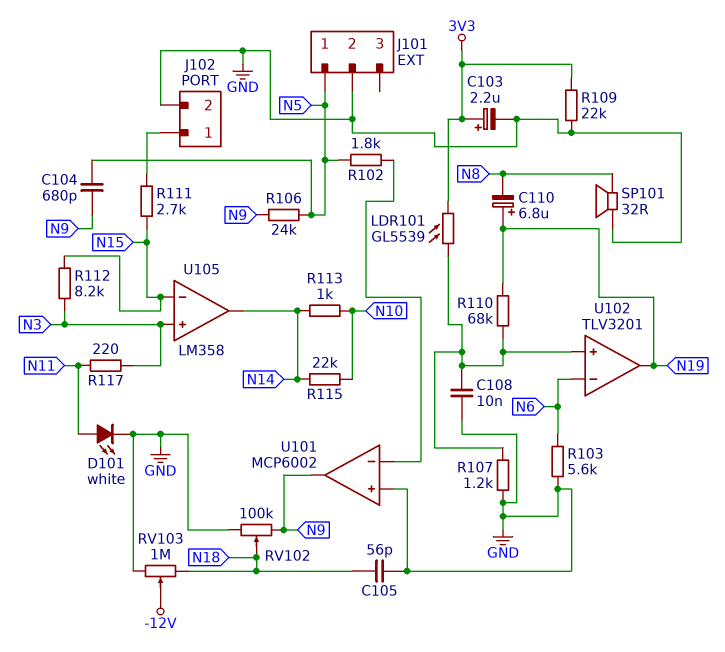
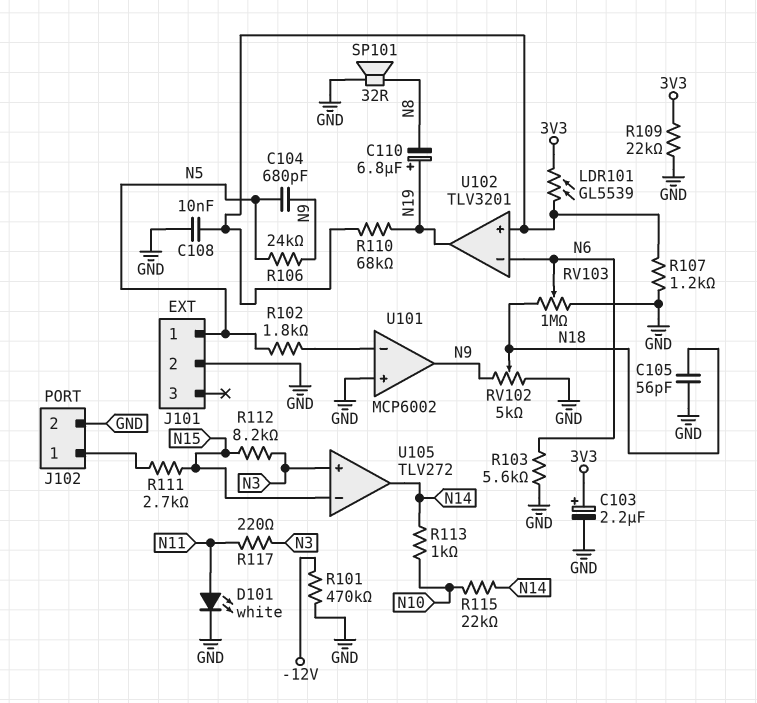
R101: none -> 470k (-12V, GND)
RV102: 100k (GND, N9, wiper N18) -> 5k (GND, N9, wiper N18)
RV103: 1M (GND, N18, wiper -12V) -> 1M (GND, N18, wiper N6)
U105: LM358 -> TLV272

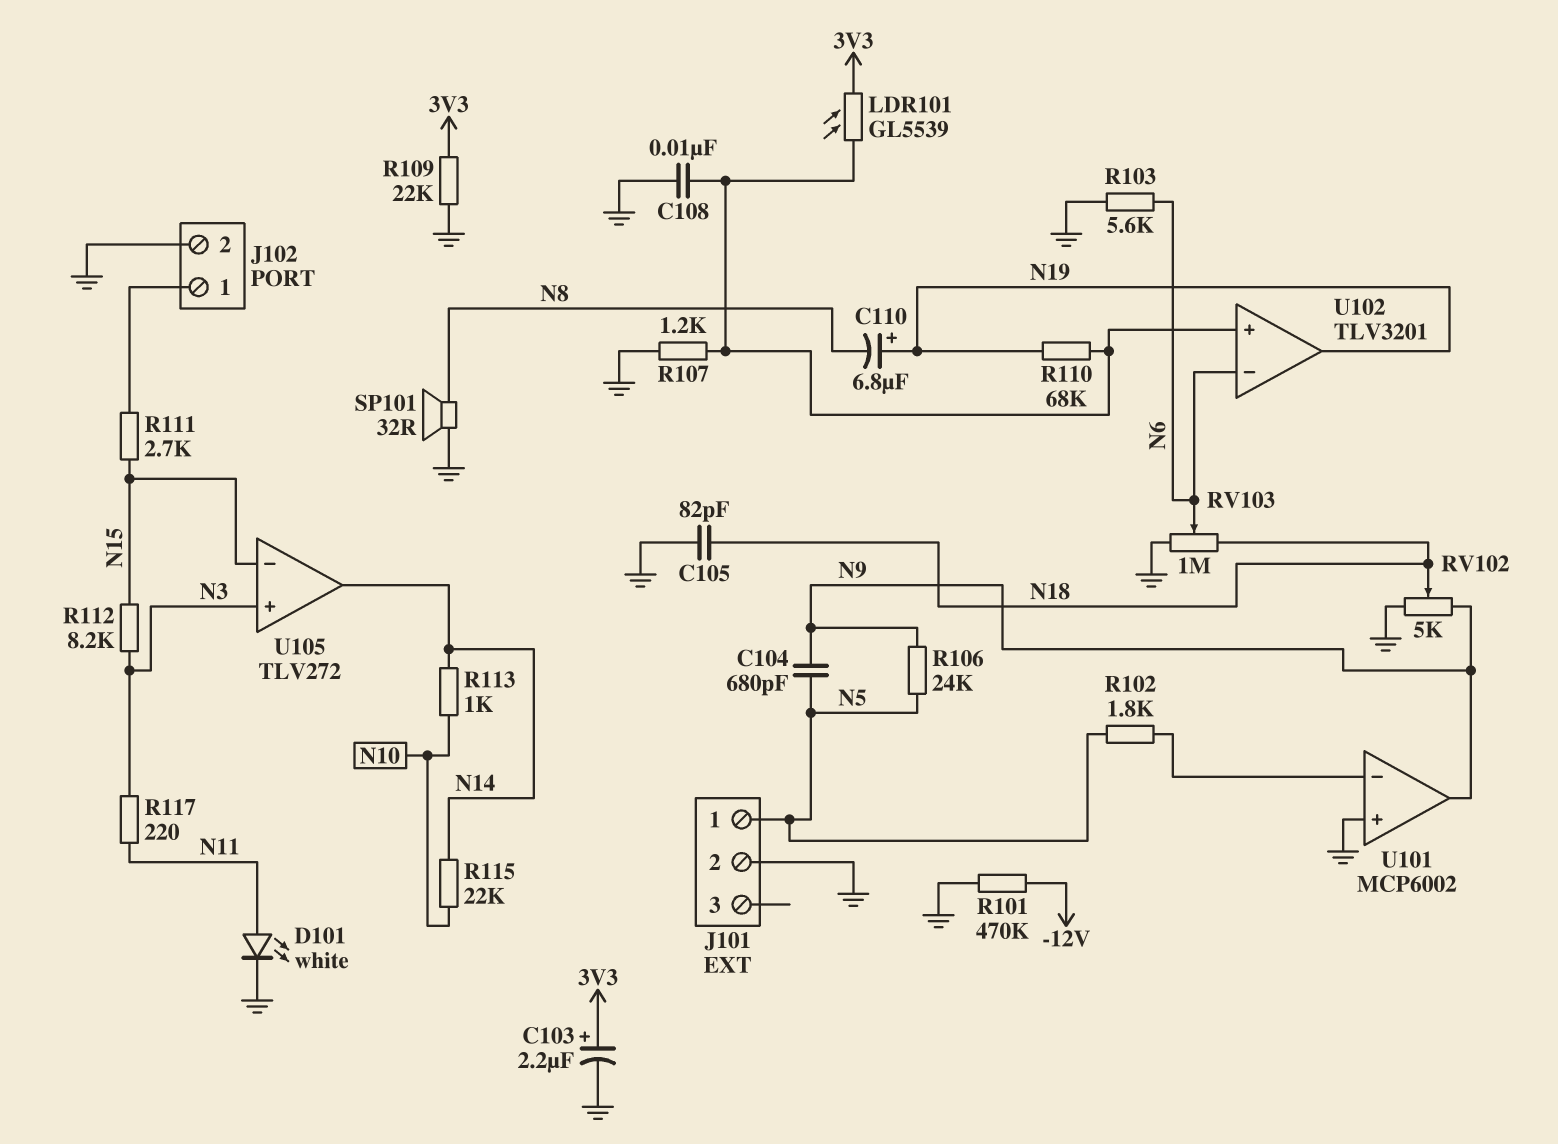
C105: 56pF (GND, N18) -> 82pF (GND, N18)

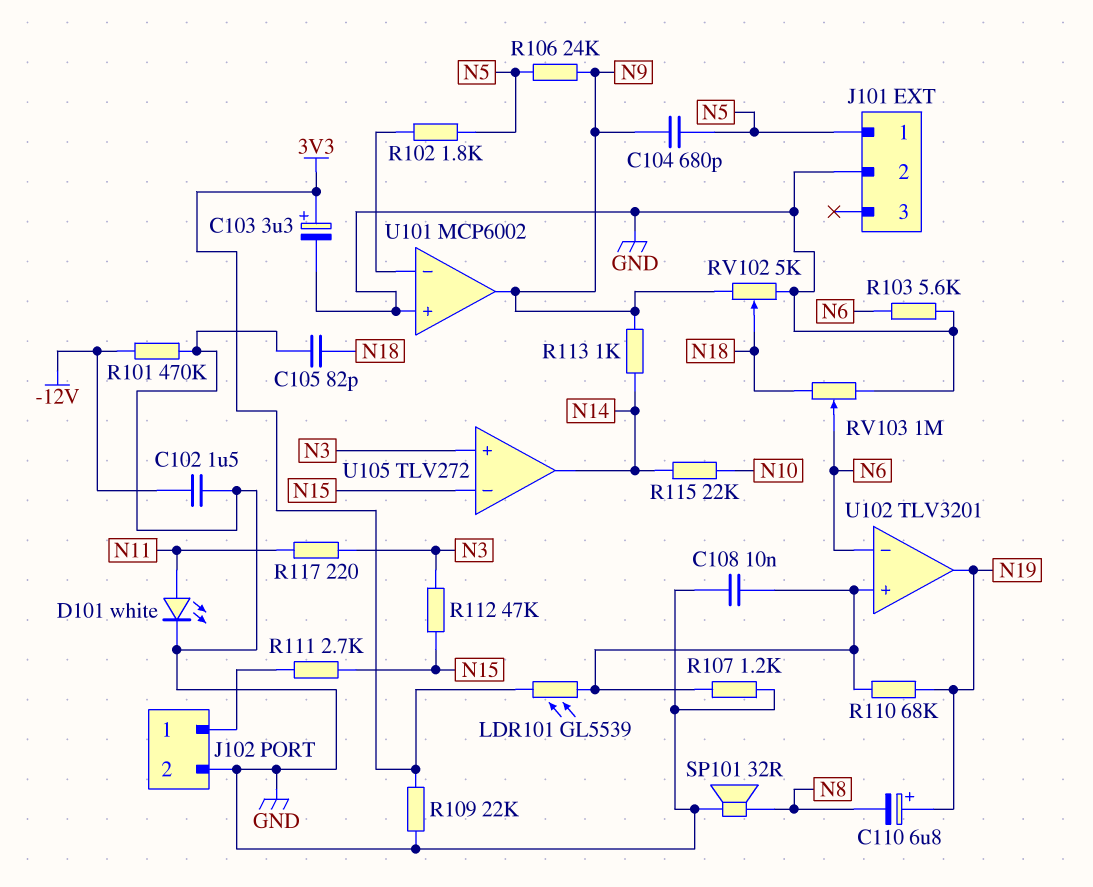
C102: none -> 1.5uF (-12V, GND)
C103: 2.2uF (plus 3V3, minus GND) -> 3.3uF (plus 3V3, minus GND)
R112: 8.2k (N3, N15) -> 47k (N3, N15)
R113: 1k (N10, N14) -> 1k (N9, N14)

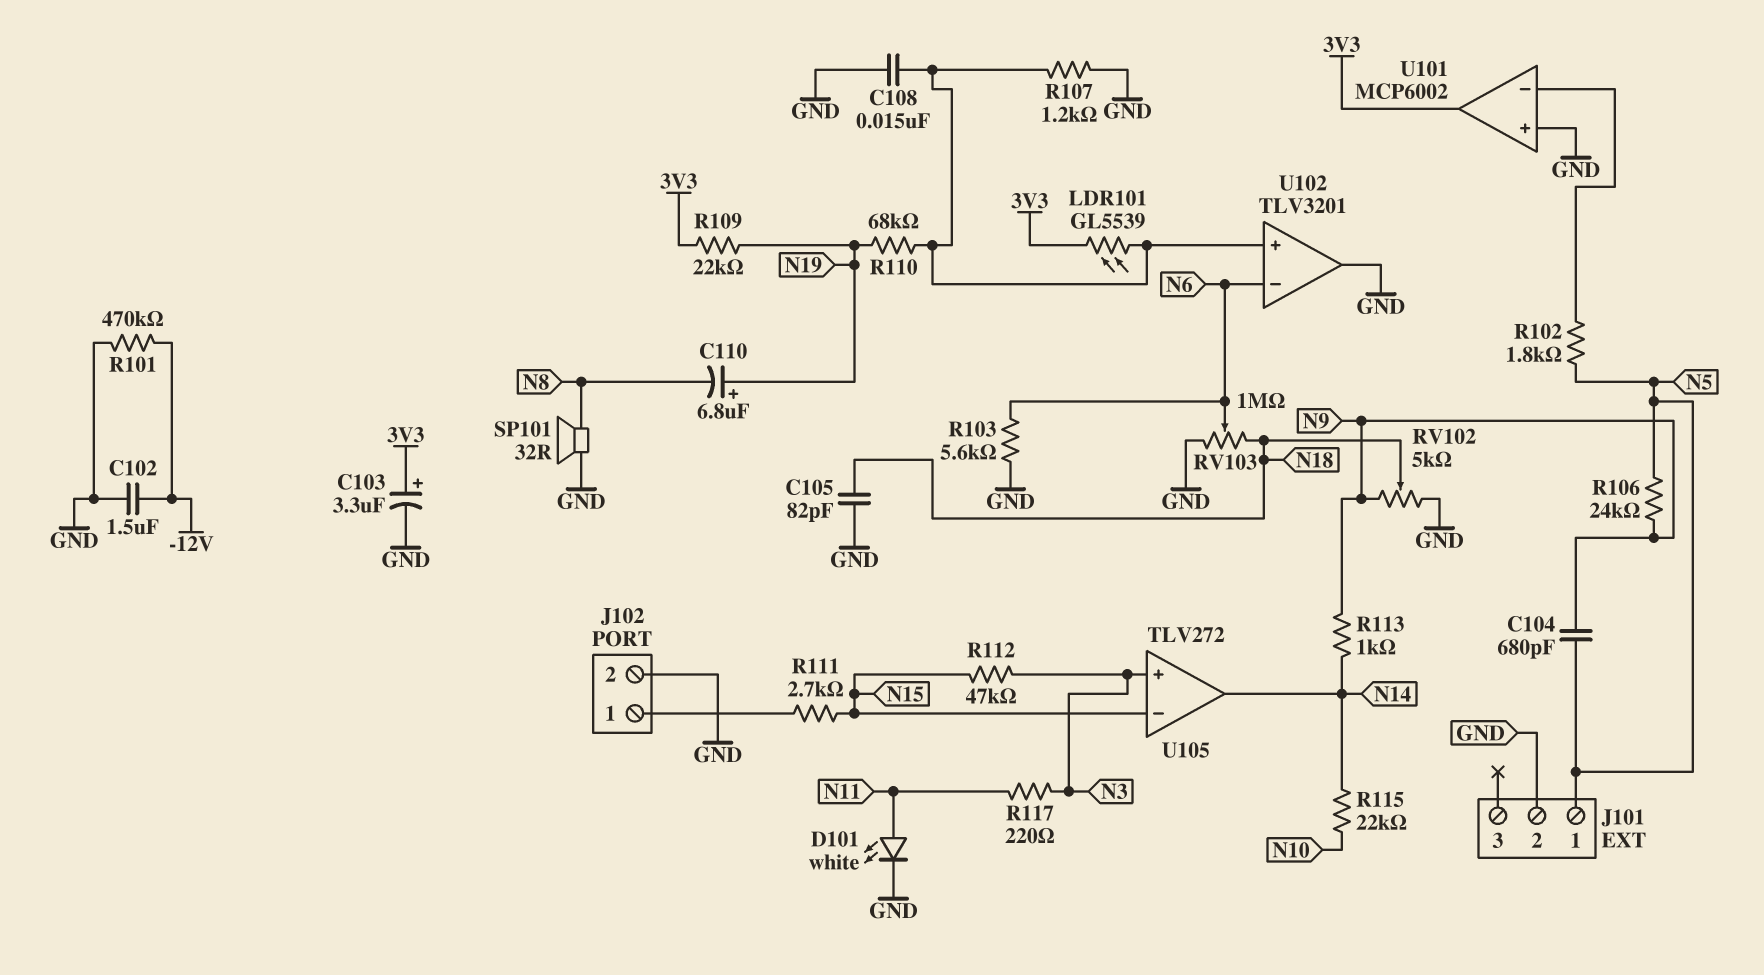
C108: 10nF (GND, U102/in+) -> 15nF (GND, U102/in+)
R109: 22k (3V3, GND) -> 22k (3V3, N19)
U101 pin out: N9 -> 3V3
U102 pin out: N19 -> GND

